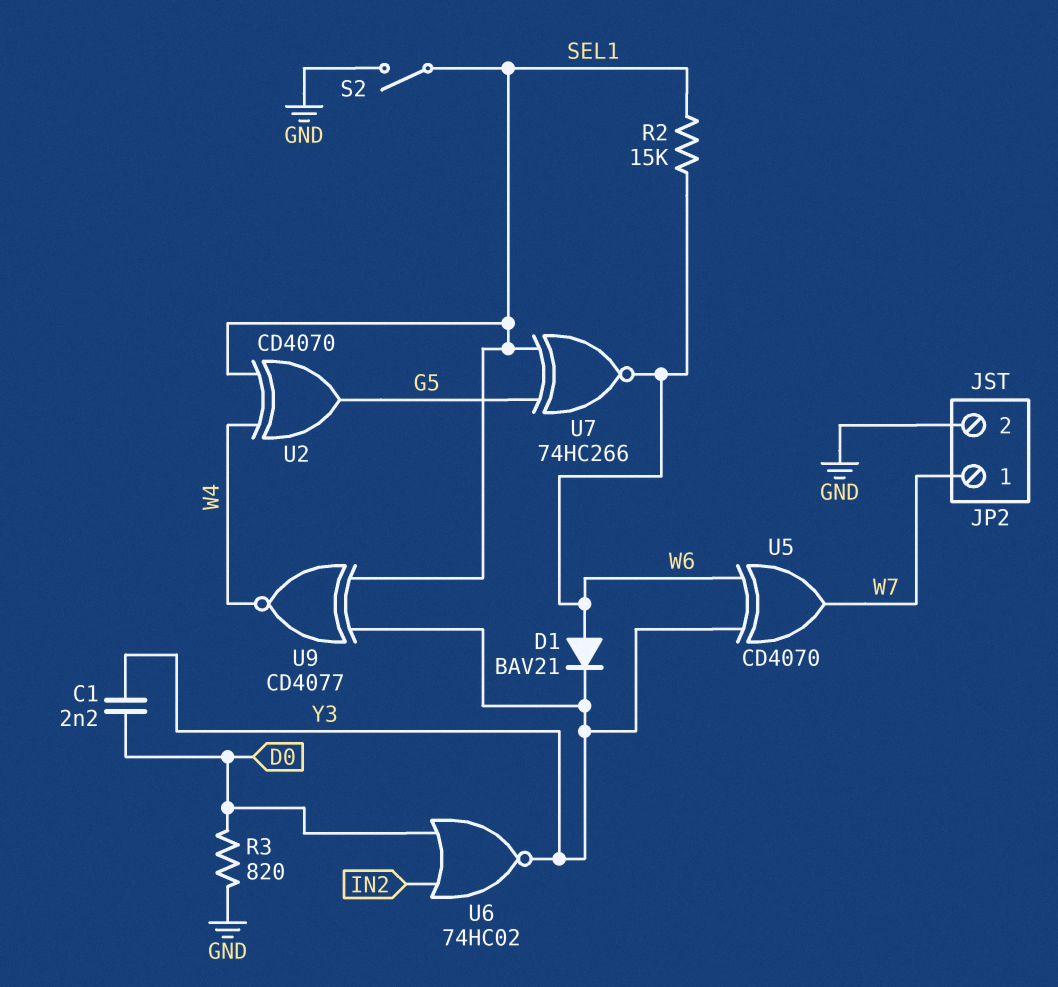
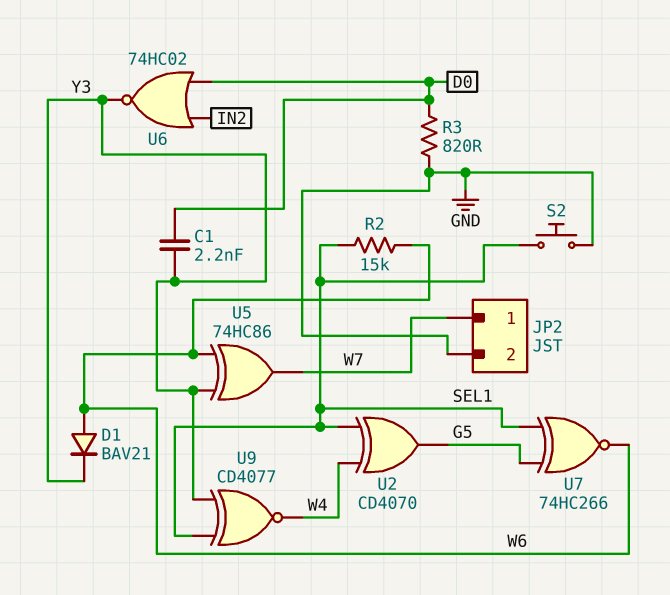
S2: switch (GND, SEL1) -> button (GND, SEL1)
U5: XOR CD4070 (in W6, in Y3, out W7) -> XOR 74HC86 (in W6, in Y3, out W7)

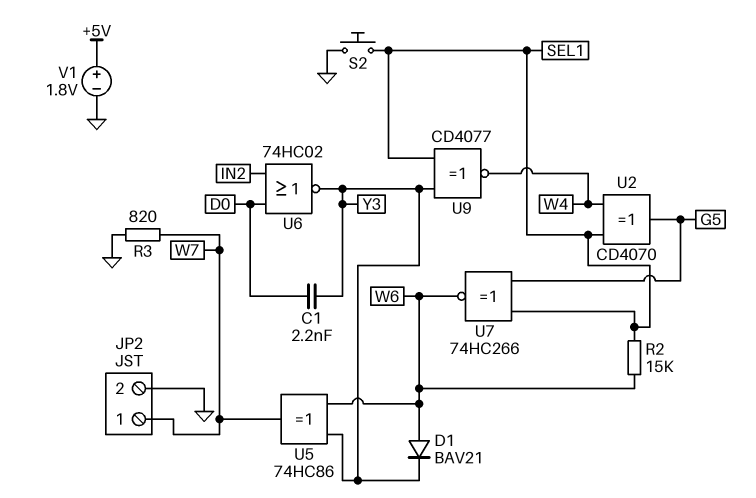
R3: 820 (D0, GND) -> 820 (GND, W7)
V1: none -> 1.8V (plus +5V, minus GND)

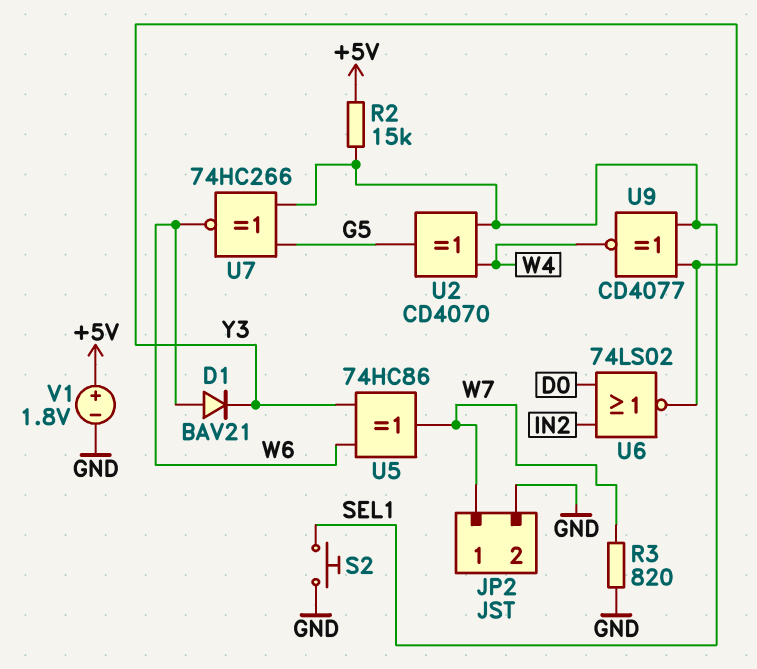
C1: 2.2nF (D0, Y3) -> none
R2: 15k (SEL1, W6) -> 15k (+5V, SEL1)
U6: NOR 74HC02 (in D0, in IN2, out Y3) -> NOR 74LS02 (in D0, in IN2, out Y3)

